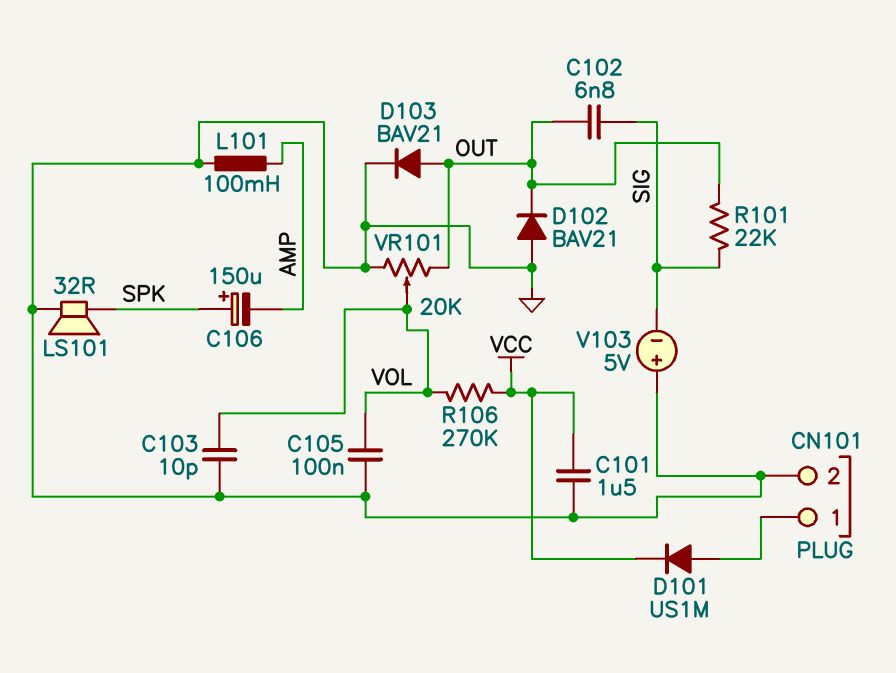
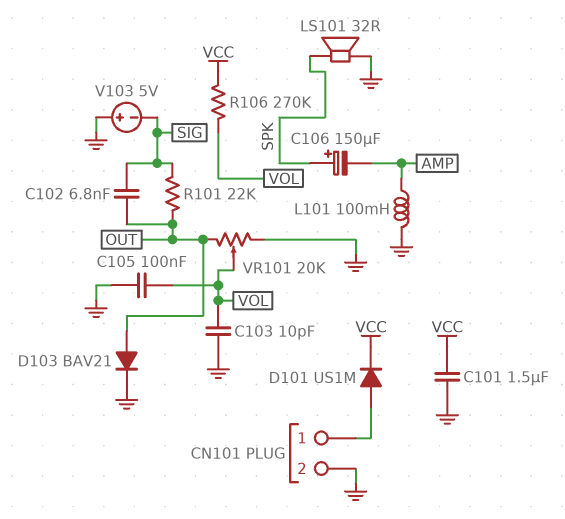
D102: diode BAV21 (A GND, K OUT) -> none

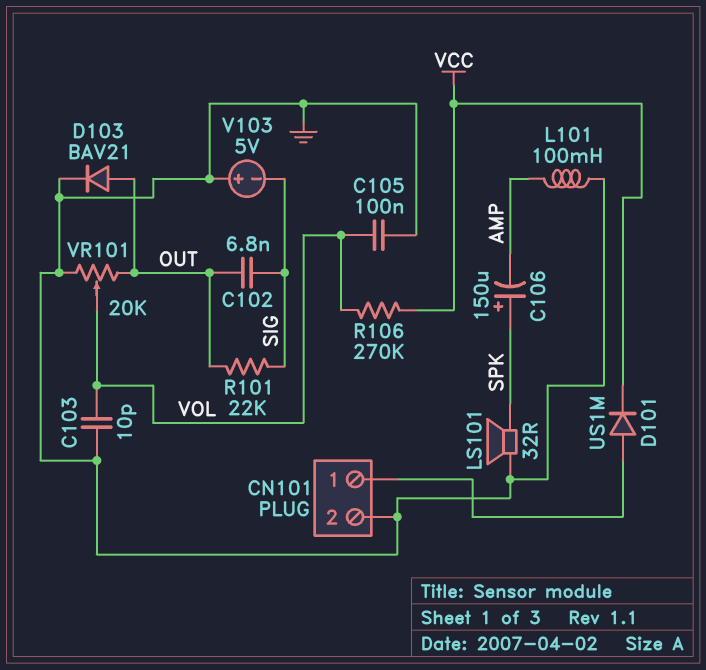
C101: 1.5uF (GND, VCC) -> none

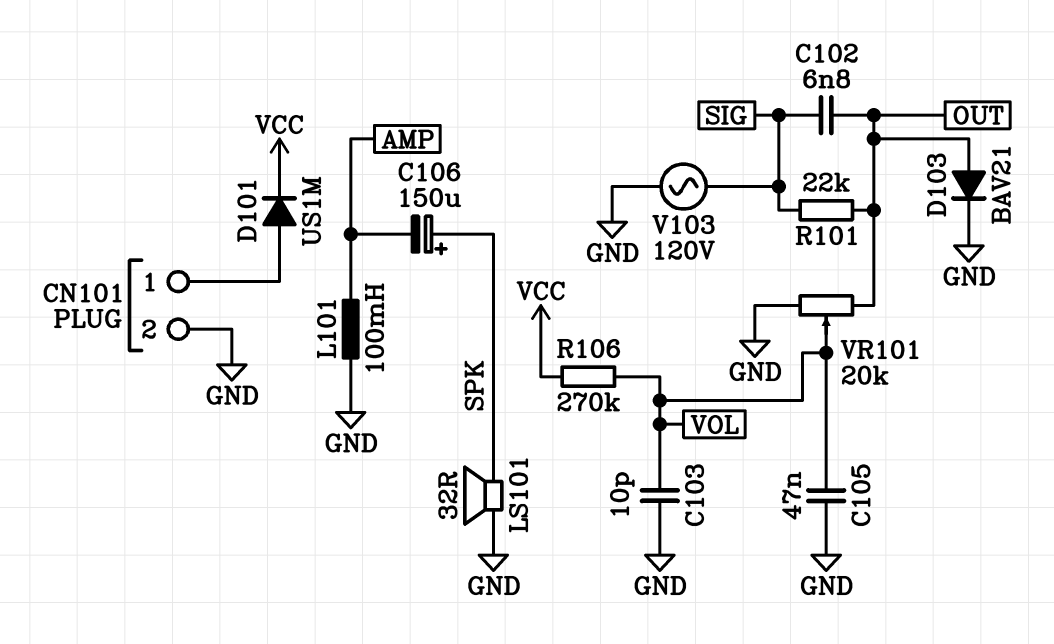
C105: 100nF (GND, VOL) -> 47nF (GND, VOL)
V103: 5V (plus GND, minus SIG) -> AC 120V (GND, SIG)

